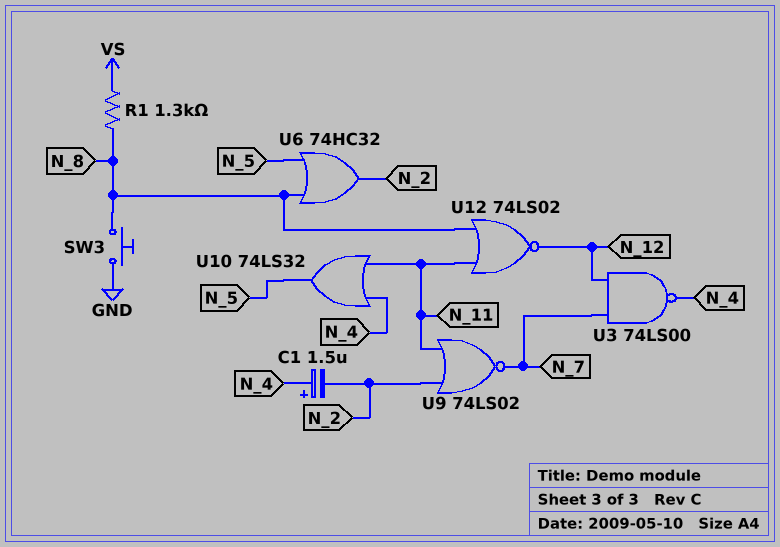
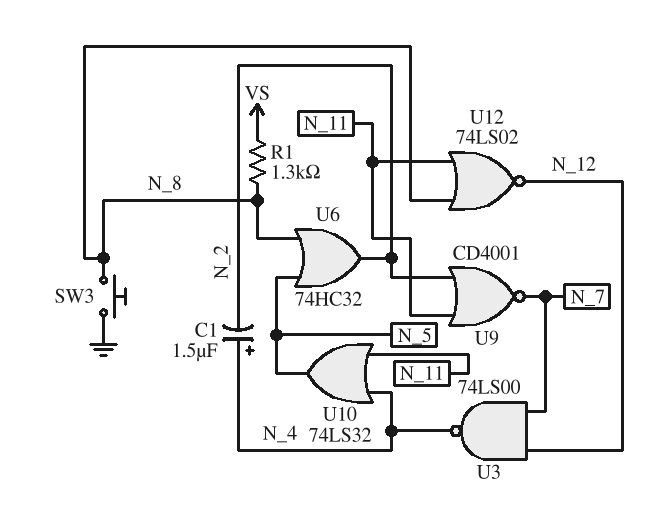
U9: NOR 74LS02 (in N_2, in N_11, out N_7) -> NOR CD4001 (in N_2, in N_11, out N_7)

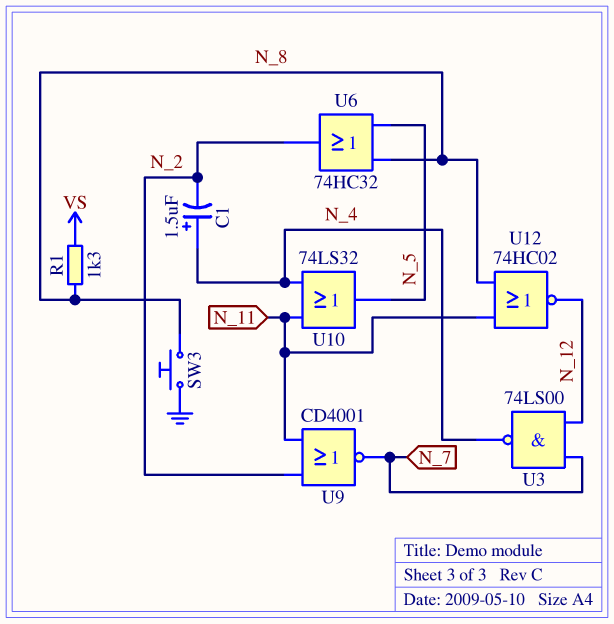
U12: NOR 74LS02 (in N_8, in N_11, out N_12) -> NOR 74HC02 (in N_8, in N_11, out N_12)

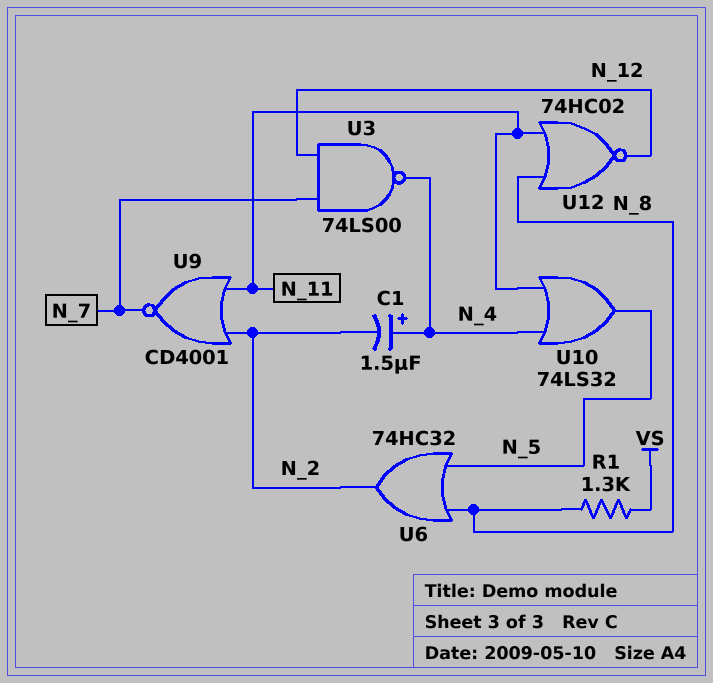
SW3: button (GND, N_8) -> none

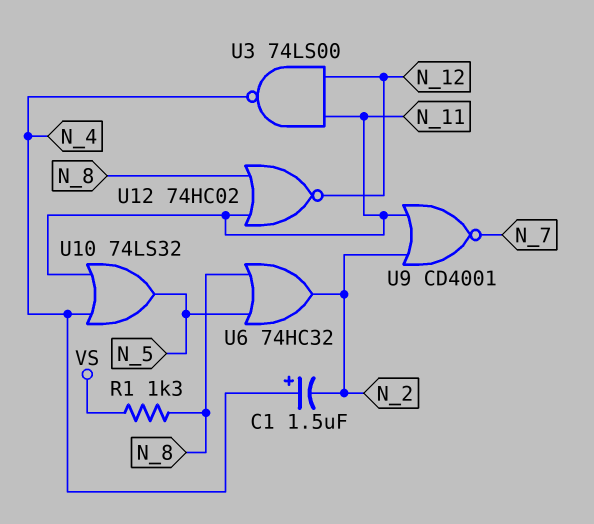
U3: NAND 74LS00 (in N_7, in N_12, out N_4) -> NAND 74LS00 (in N_11, in N_12, out N_4)

